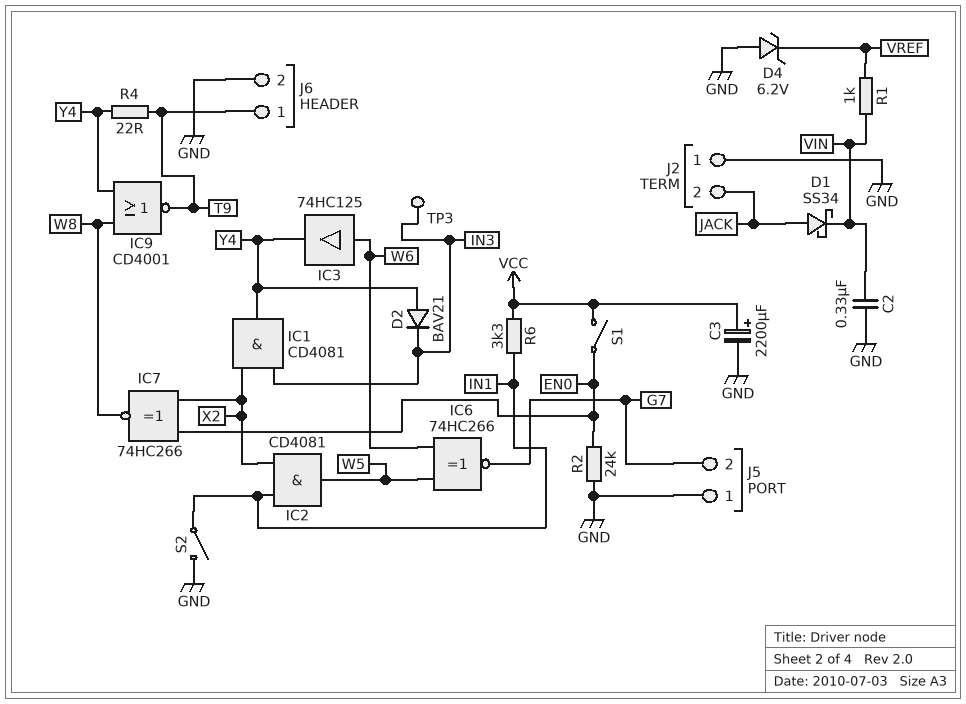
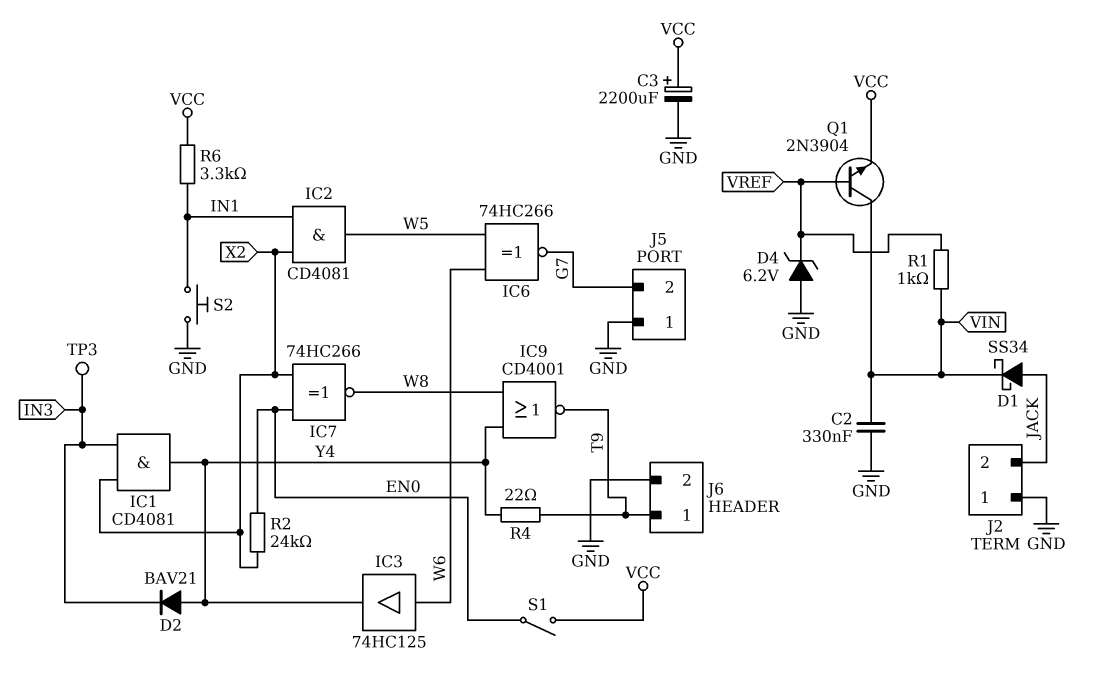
Q1: none -> NPN 2N3904 (B VREF, C VIN, E VCC)
R2: 24k (EN0, GND) -> 24k (EN0, X2)
S2: switch (GND, IN1) -> button (GND, IN1)

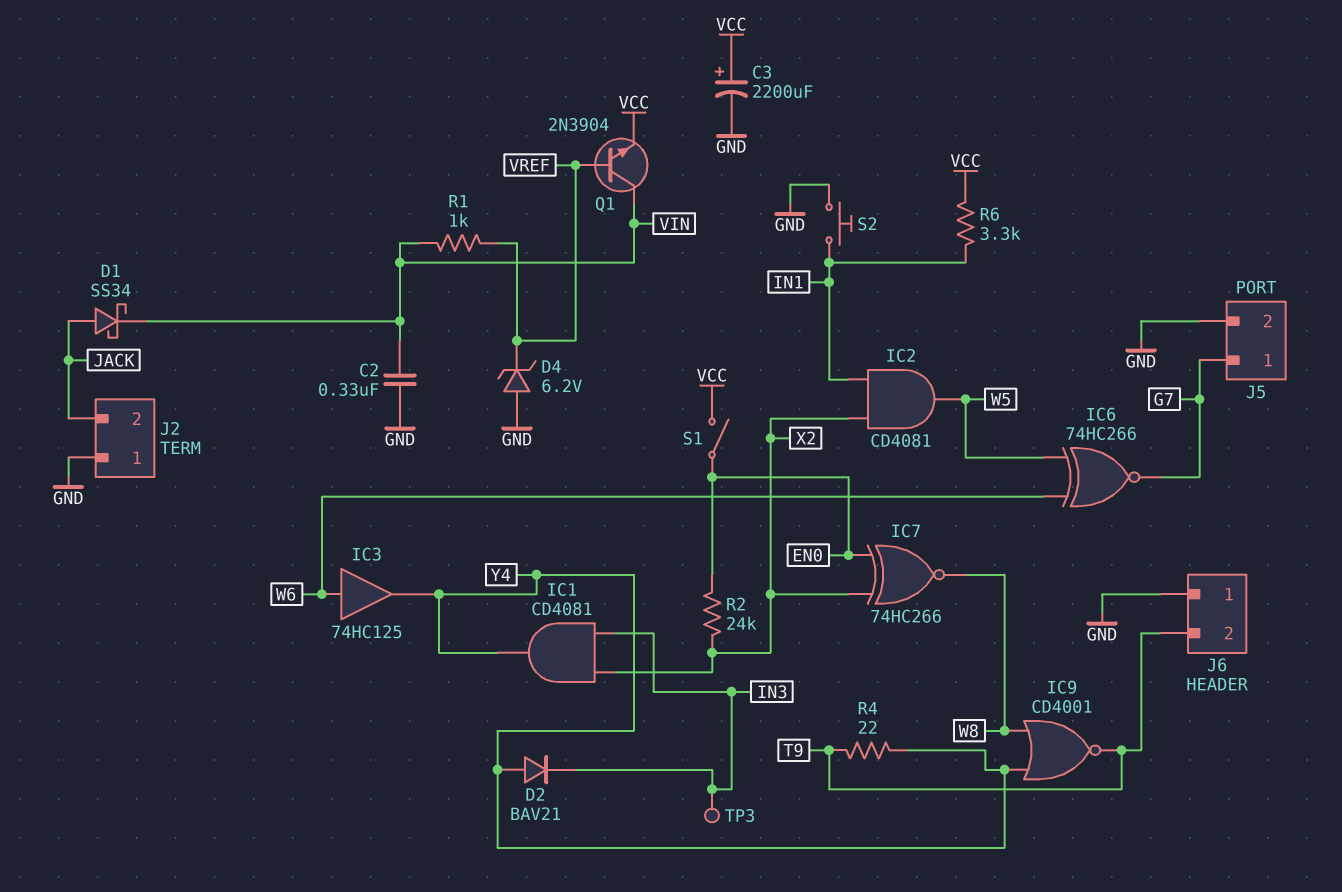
J5 pin 1: GND -> G7
J5 pin 2: G7 -> GND
J6 pin 1: T9 -> GND
J6 pin 2: GND -> T9

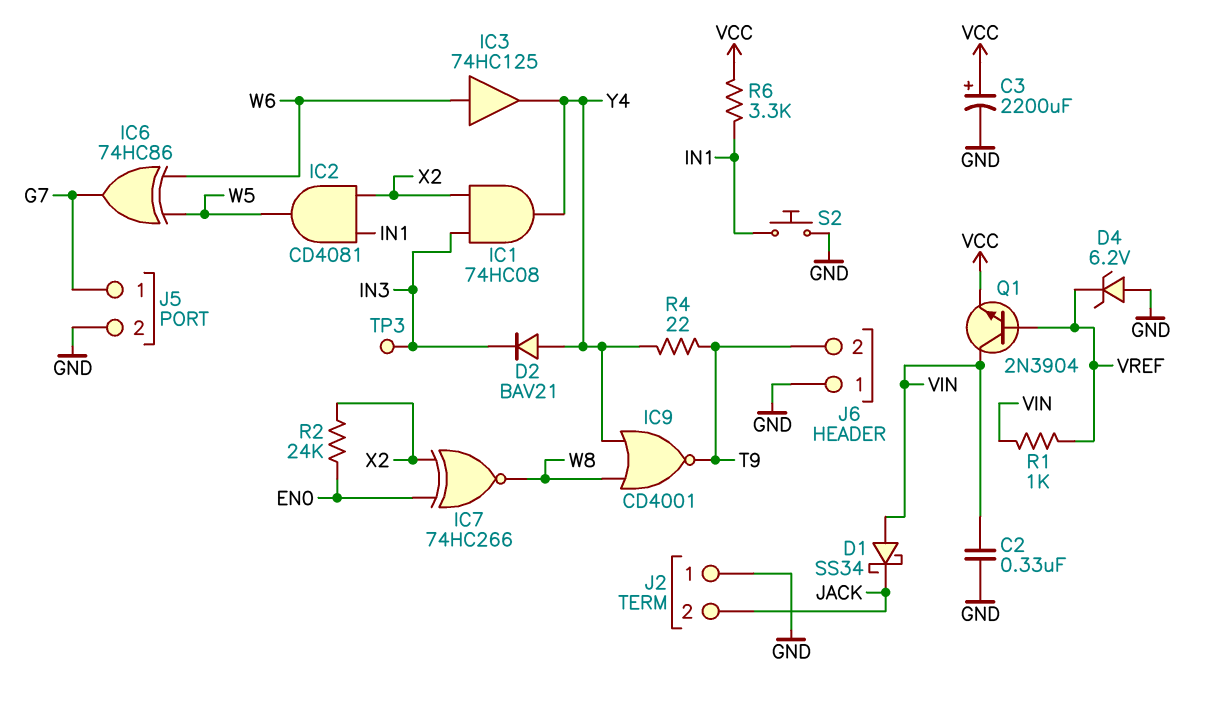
D1: schottky SS34 (A JACK, K VIN) -> schottky SS34 (A VIN, K JACK)
IC1: AND CD4081 (in IN3, in X2, out Y4) -> AND 74HC08 (in IN3, in X2, out Y4)
IC6: XNOR 74HC266 (in W5, in W6, out G7) -> XOR 74HC86 (in W5, in W6, out G7)
S1: switch (EN0, VCC) -> none

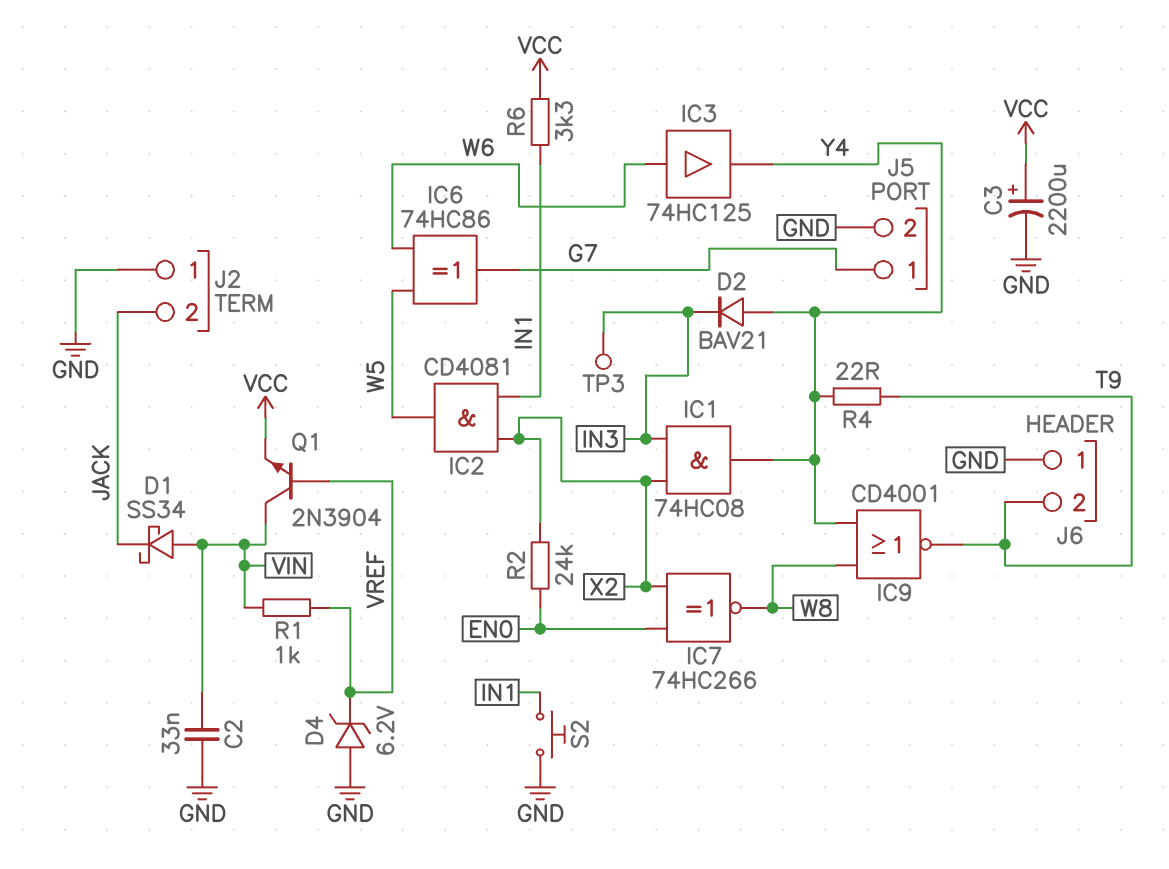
C2: 330nF (GND, VIN) -> 33nF (GND, VIN)

